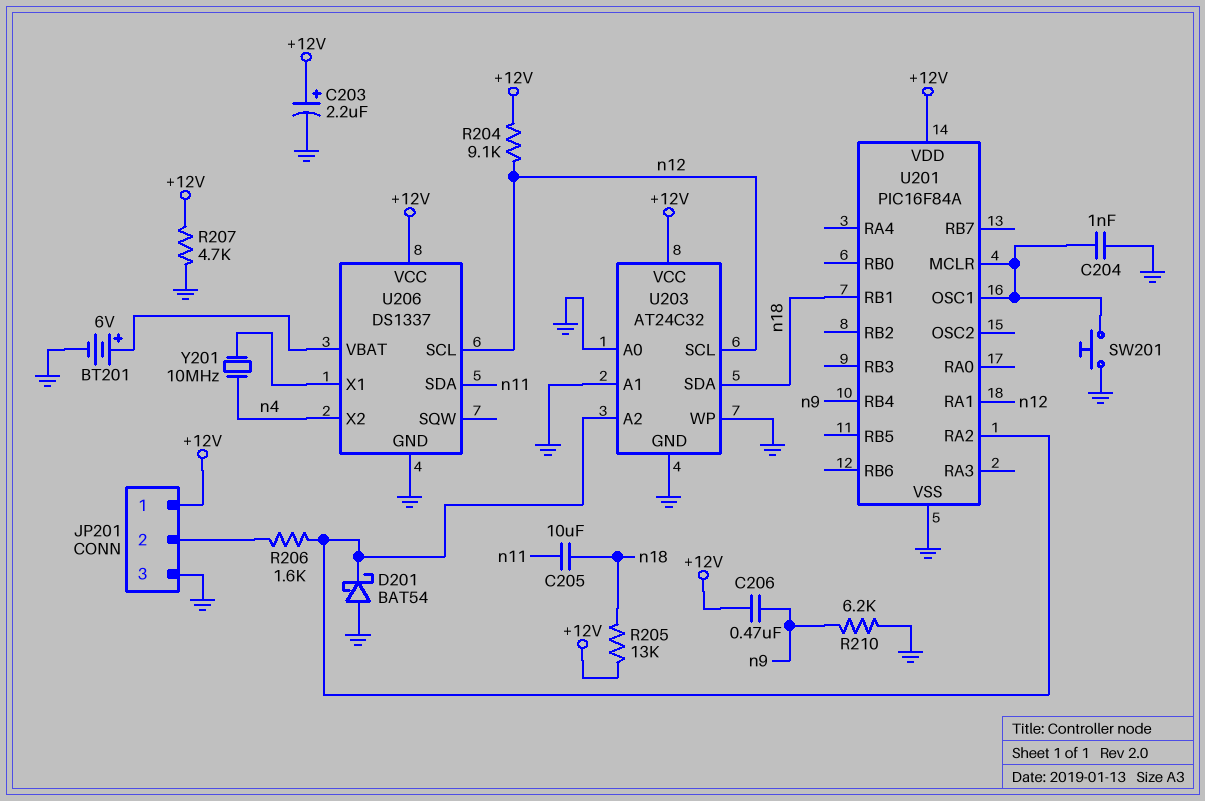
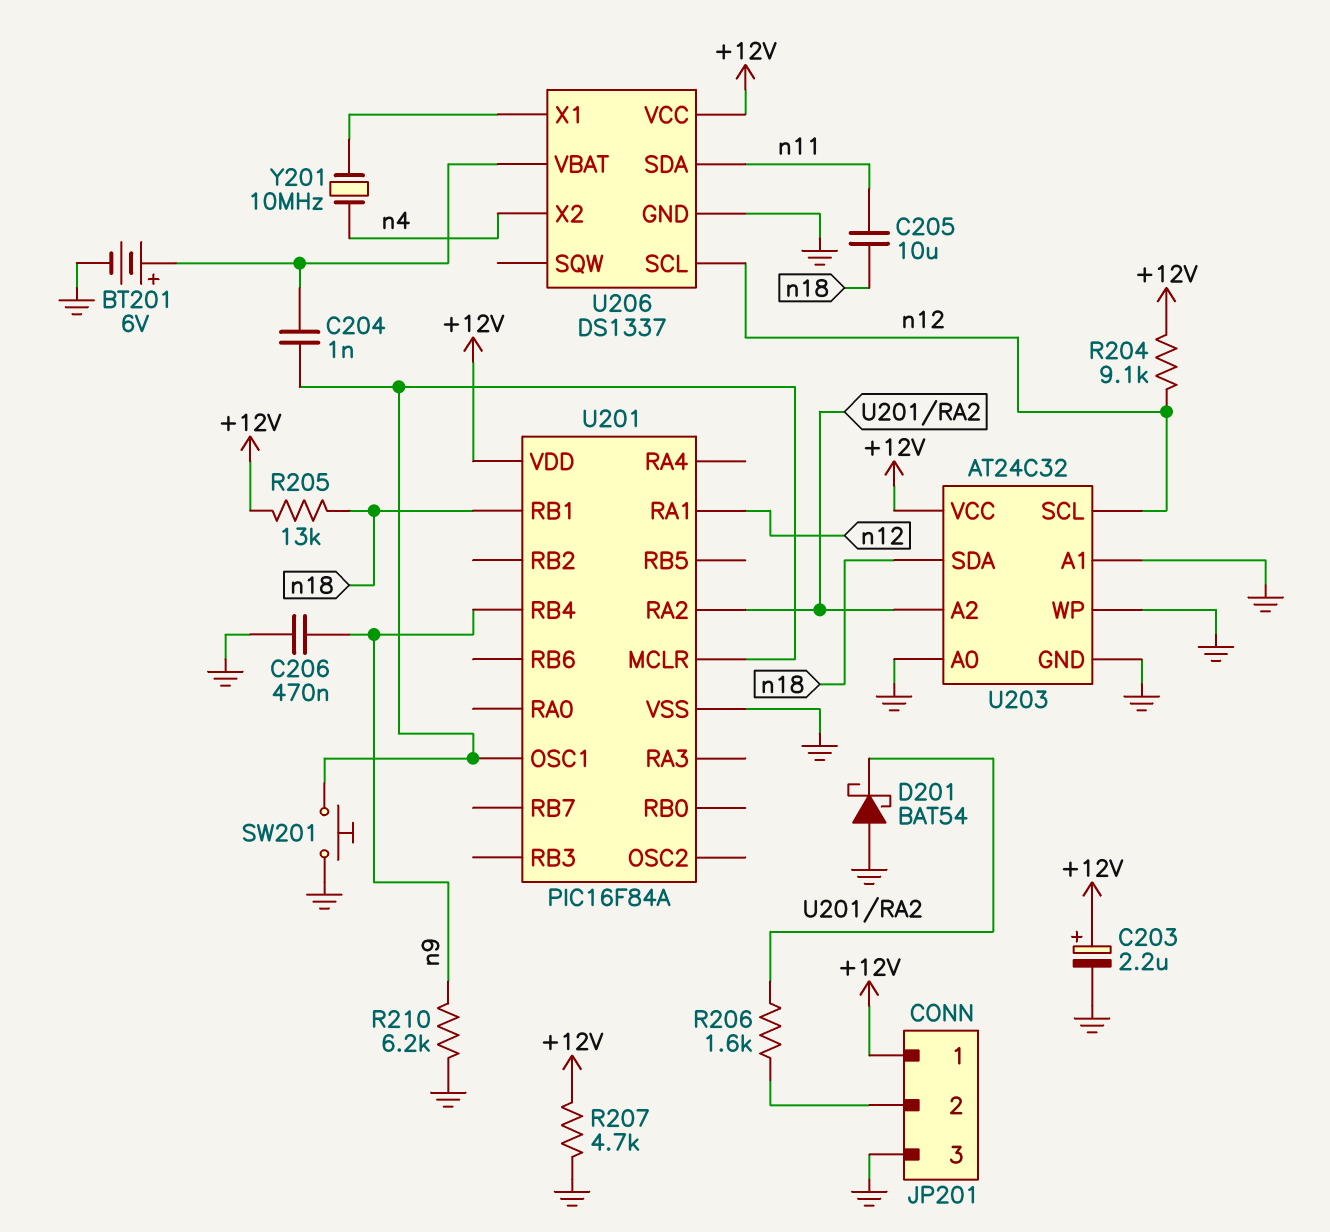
C204: 1nF (GND, U201/MCLR) -> 1nF (U201/MCLR, U206/VBAT)
C206: 470nF (+12V, n9) -> 470nF (GND, n9)

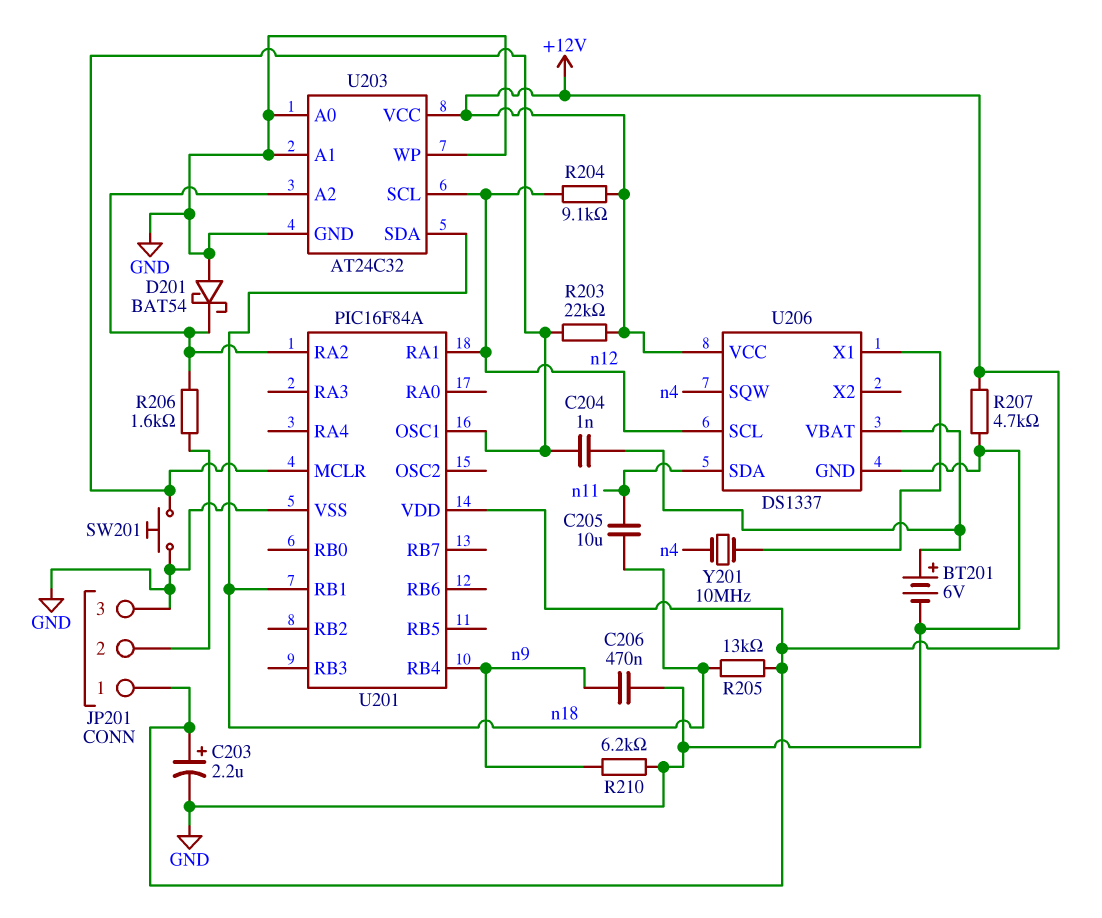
R203: none -> 22k (+12V, U201/MCLR)
U206 pin SQW: none -> n4
U206 pin X2: n4 -> none

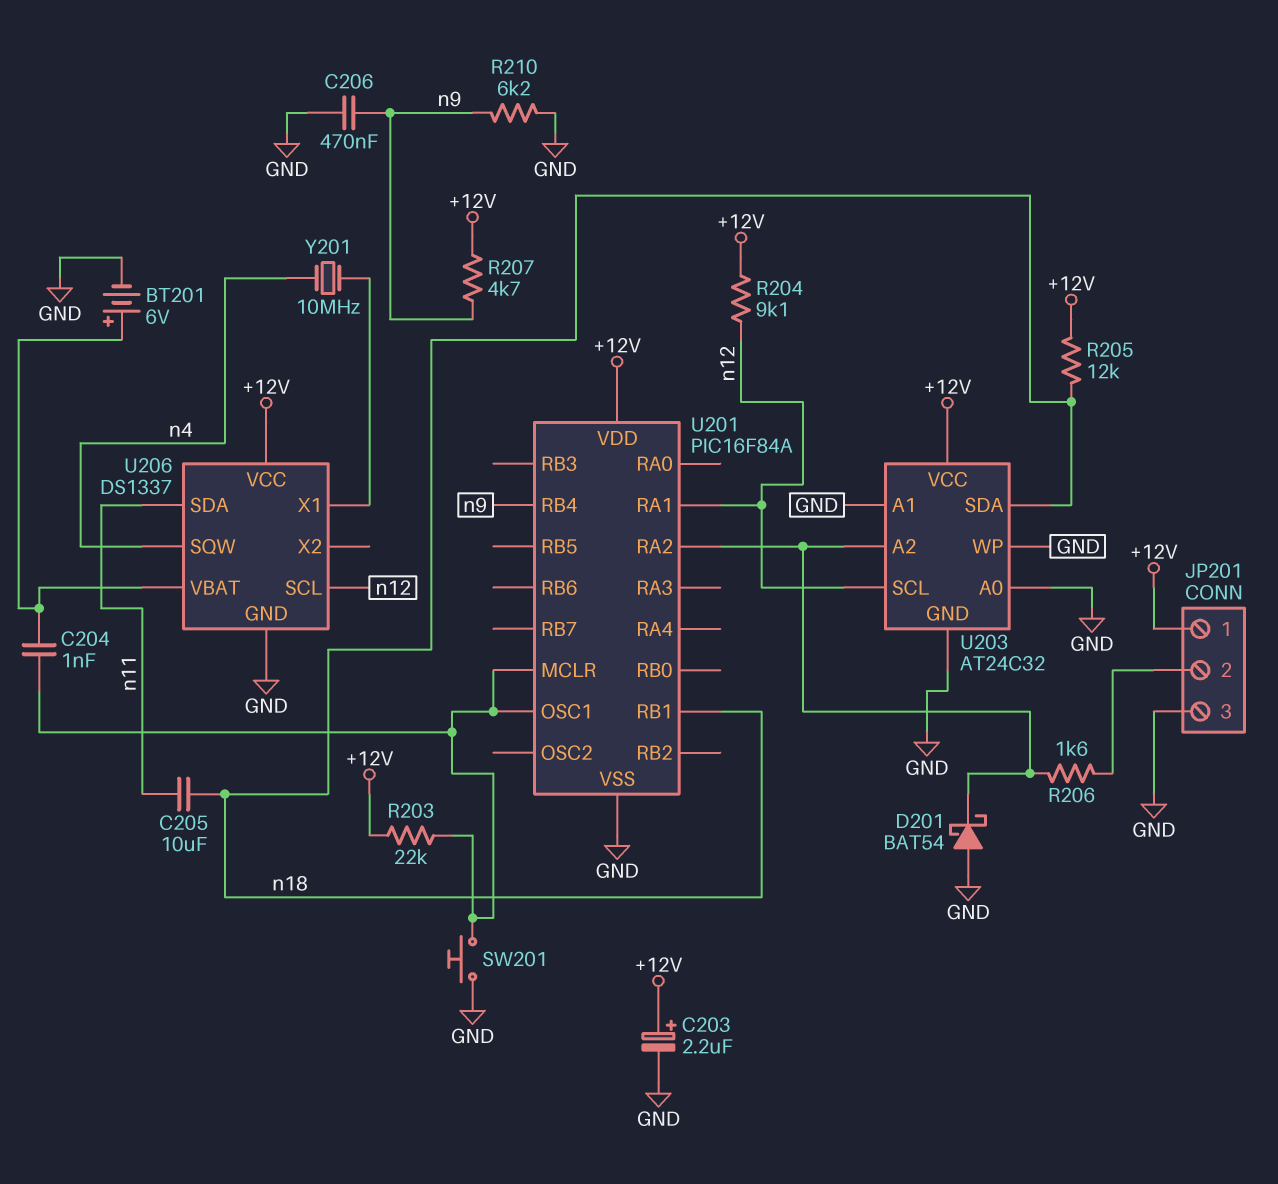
R205: 13k (+12V, n18) -> 12k (+12V, n18)
R207: 4.7k (+12V, GND) -> 4.7k (+12V, n9)

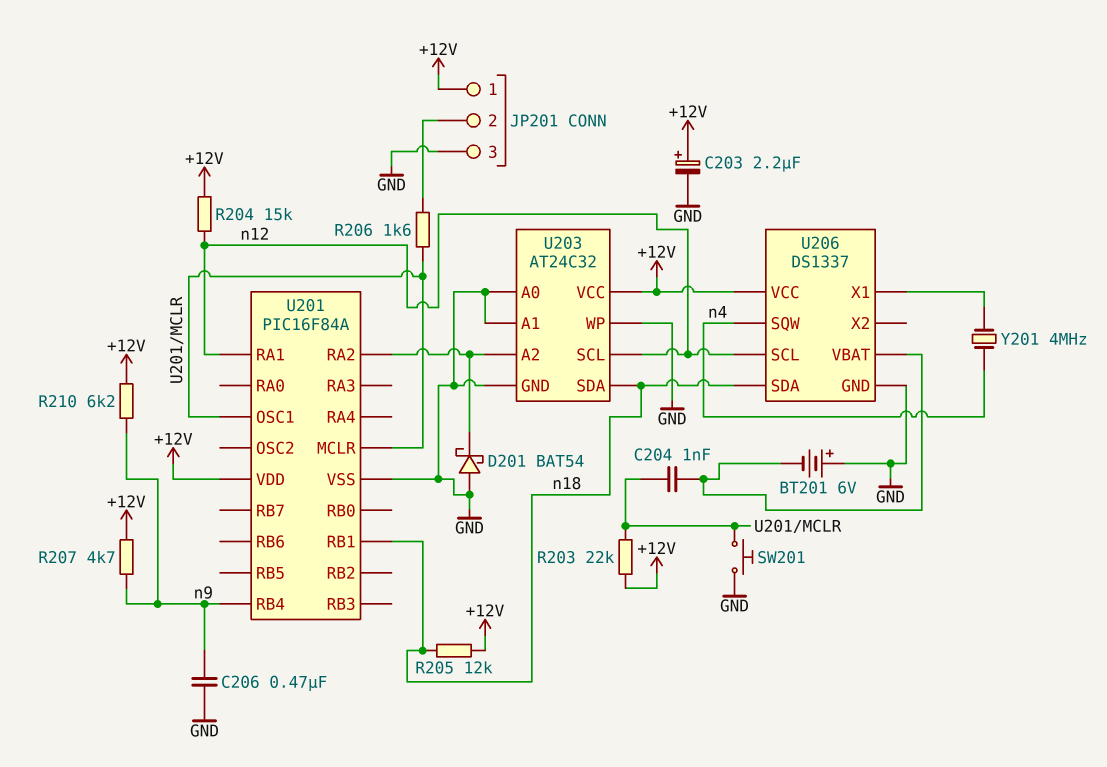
BT201: 6V (plus U206/VBAT, minus GND) -> 6V (plus GND, minus U206/VBAT)
C205: 10uF (n11, n18) -> none
R204: 9.1k (+12V, n12) -> 15k (+12V, n12)
R206: 1.6k (JP201/2, U201/RA2) -> 1.6k (JP201/2, U201/MCLR)
R210: 6.2k (GND, n9) -> 6.2k (+12V, n9)
U206 pin SDA: n11 -> n18
Y201: 10MHz (U206/X1, n4) -> 4MHz (U206/X1, n4)

